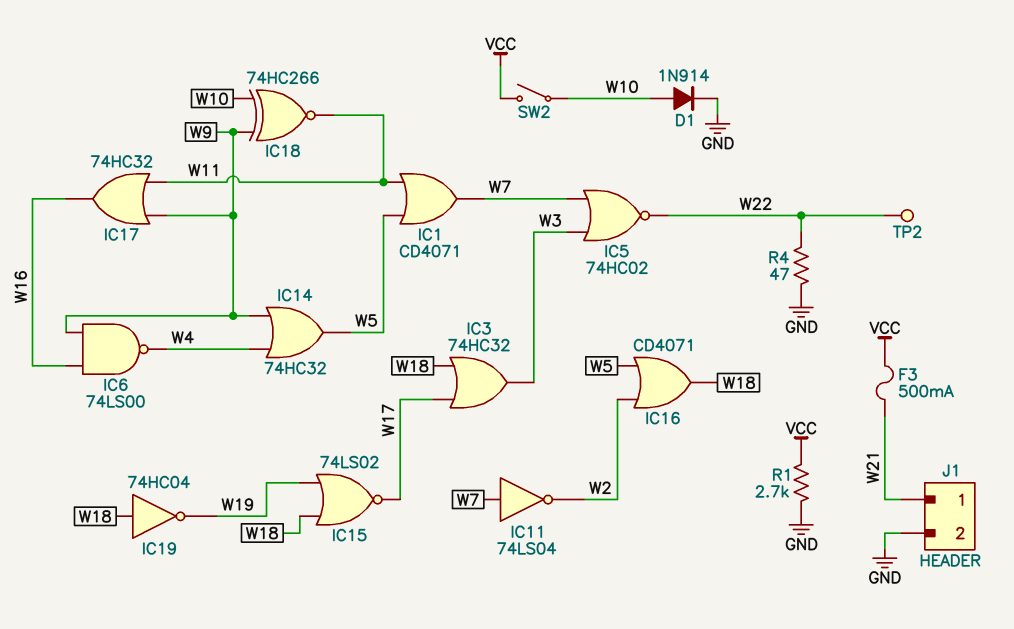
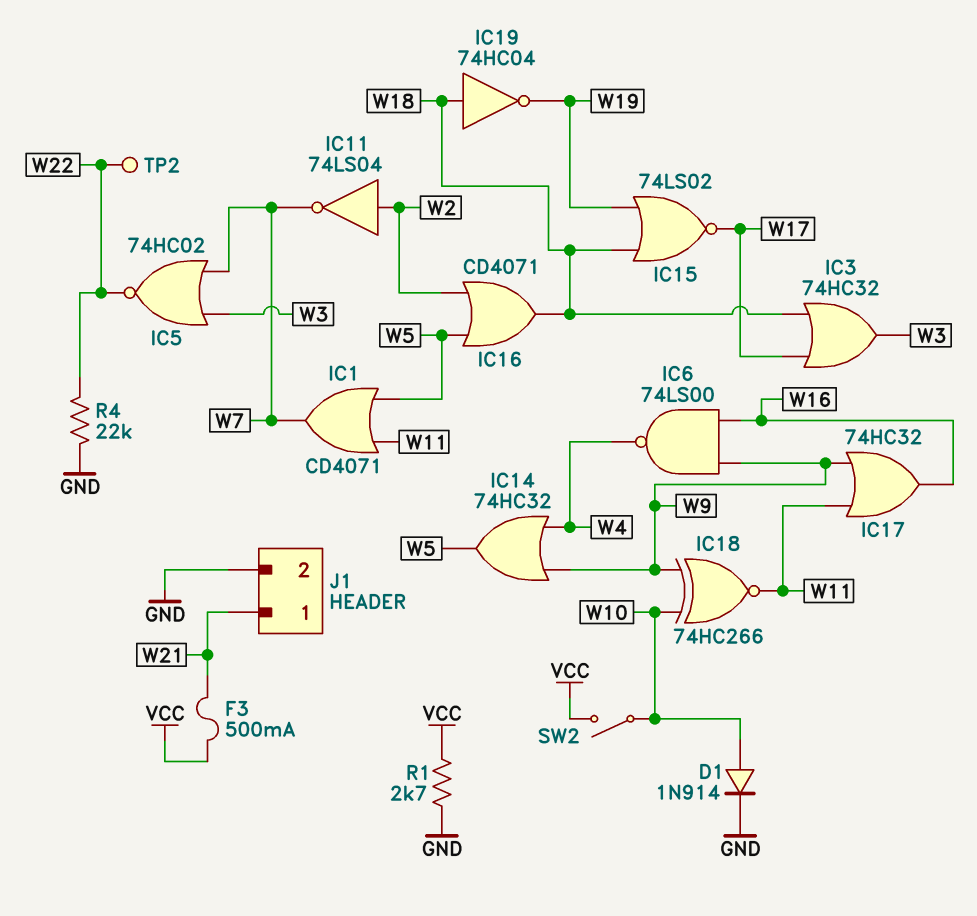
IC11: NOT 74LS04 (in W7, out W2) -> NOT 74LS04 (in W2, out W7)
R4: 47 (GND, W22) -> 22k (GND, W22)

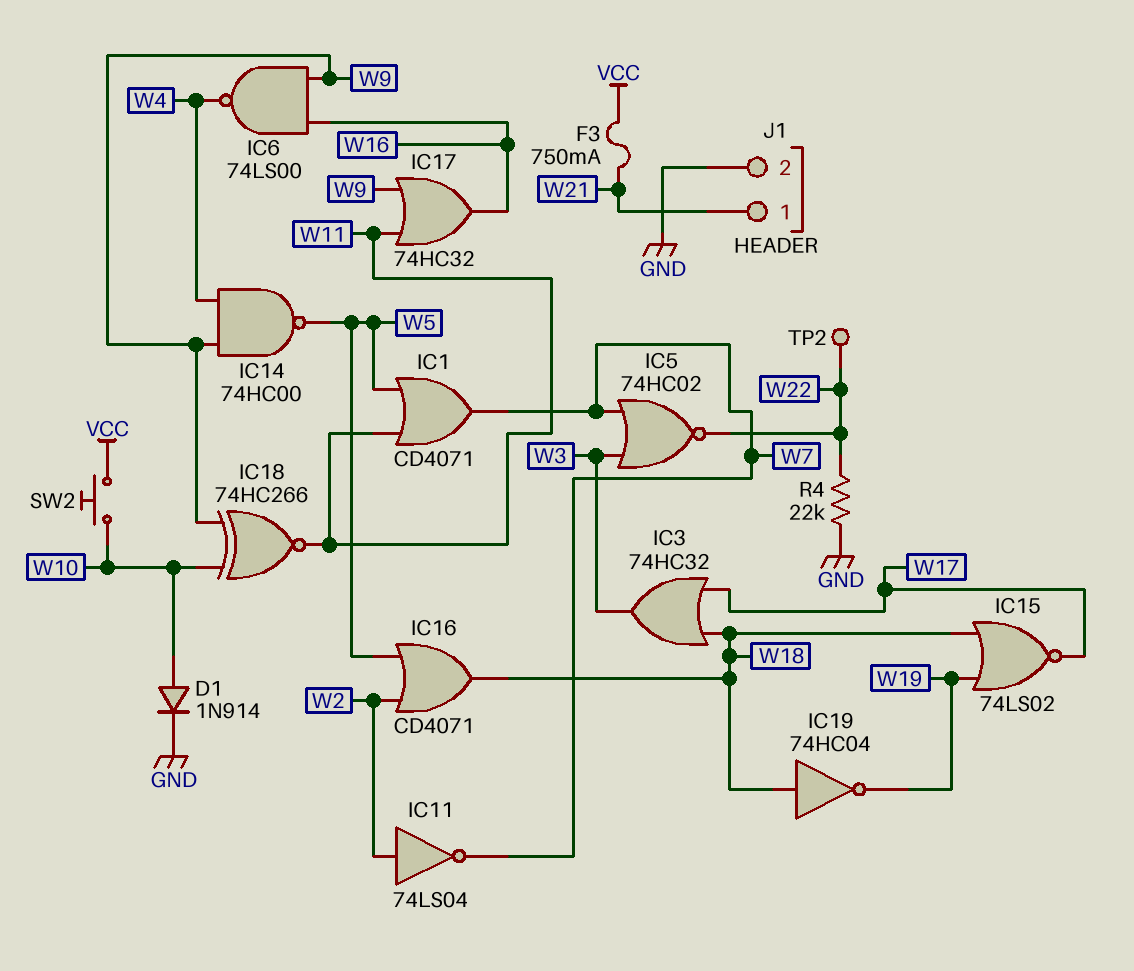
F3: 500mA (VCC, W21) -> 750mA (VCC, W21)
IC14: OR 74HC32 (in W4, in W9, out W5) -> NAND 74HC00 (in W4, in W9, out W5)
R1: 2.7k (GND, VCC) -> none
SW2: switch (VCC, W10) -> button (VCC, W10)

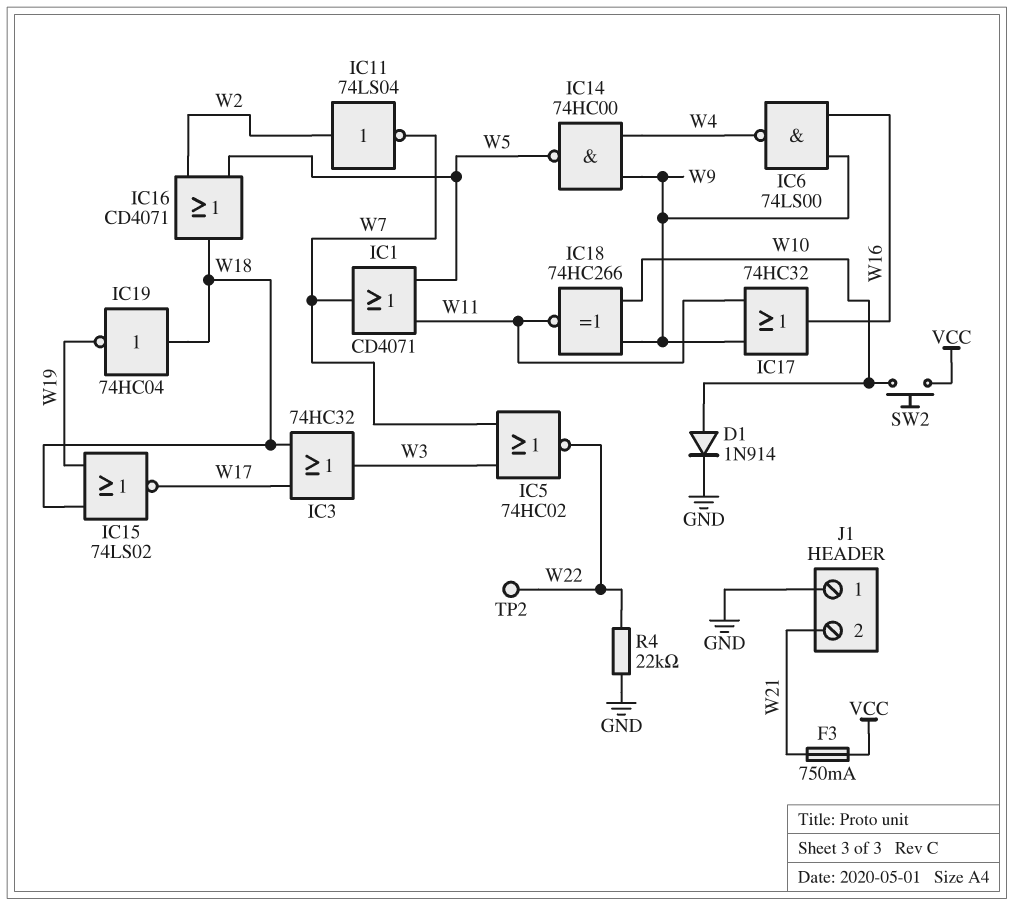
J1 pin 1: W21 -> GND
J1 pin 2: GND -> W21

